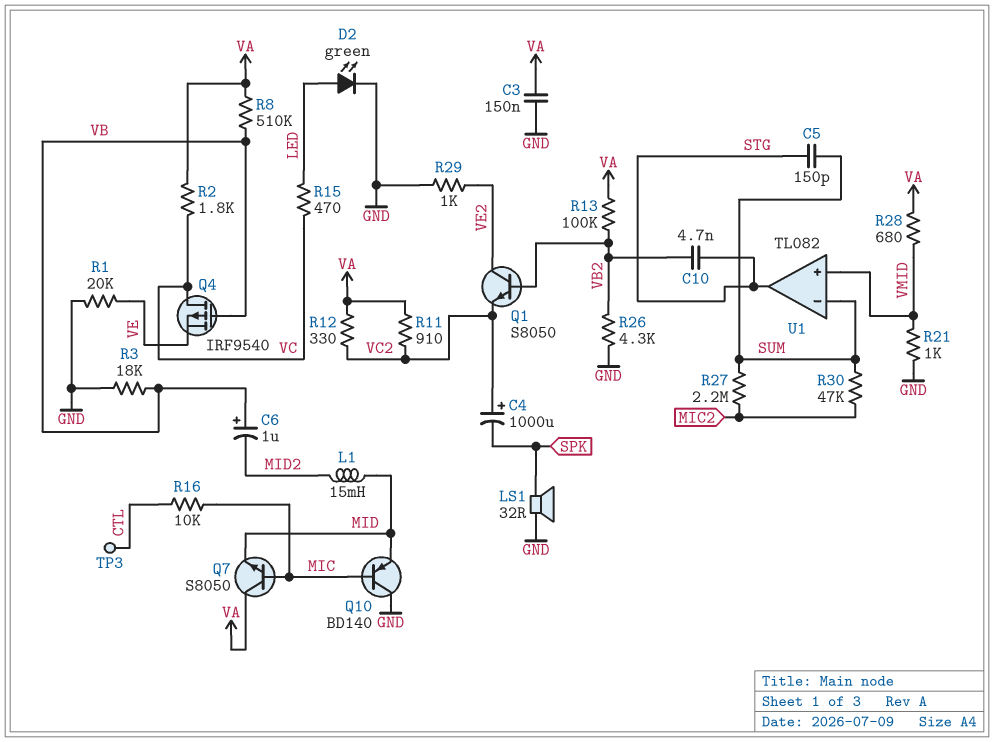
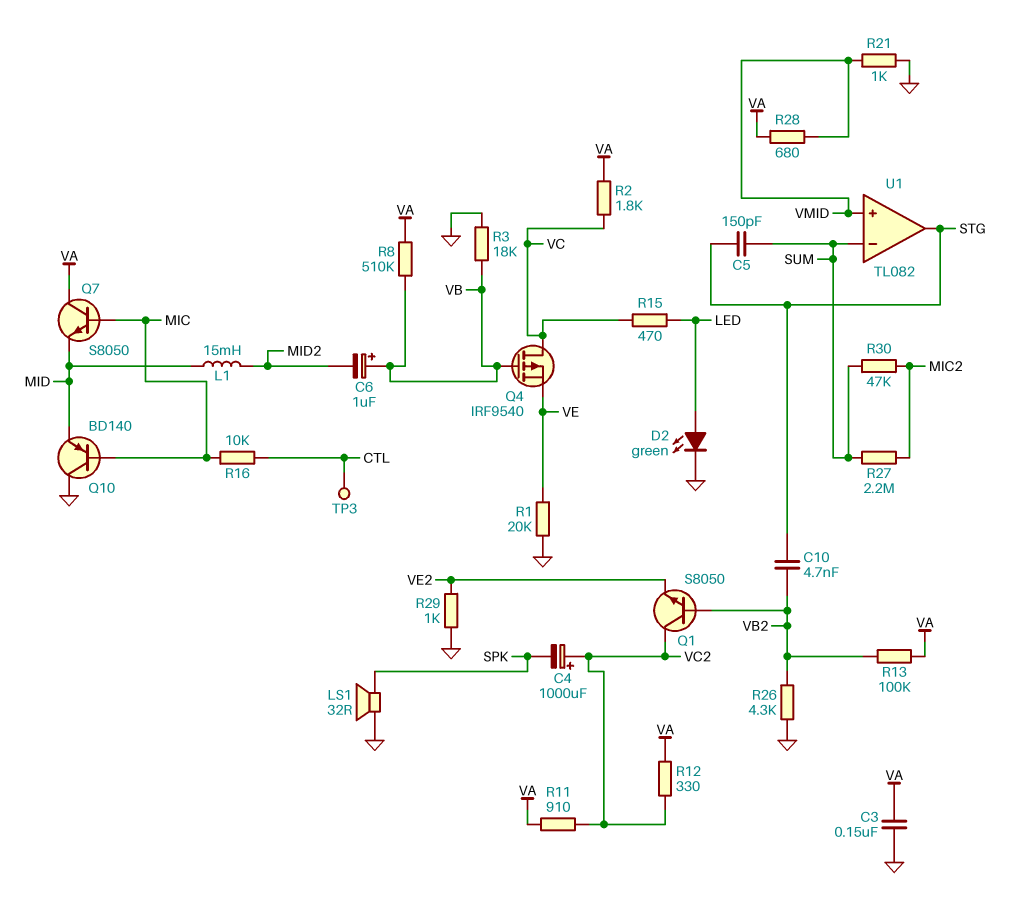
Q1: NPN S8050 (B VB2, C VE2, E VC2) -> NPN S8050 (B VB2, C VC2, E VE2)

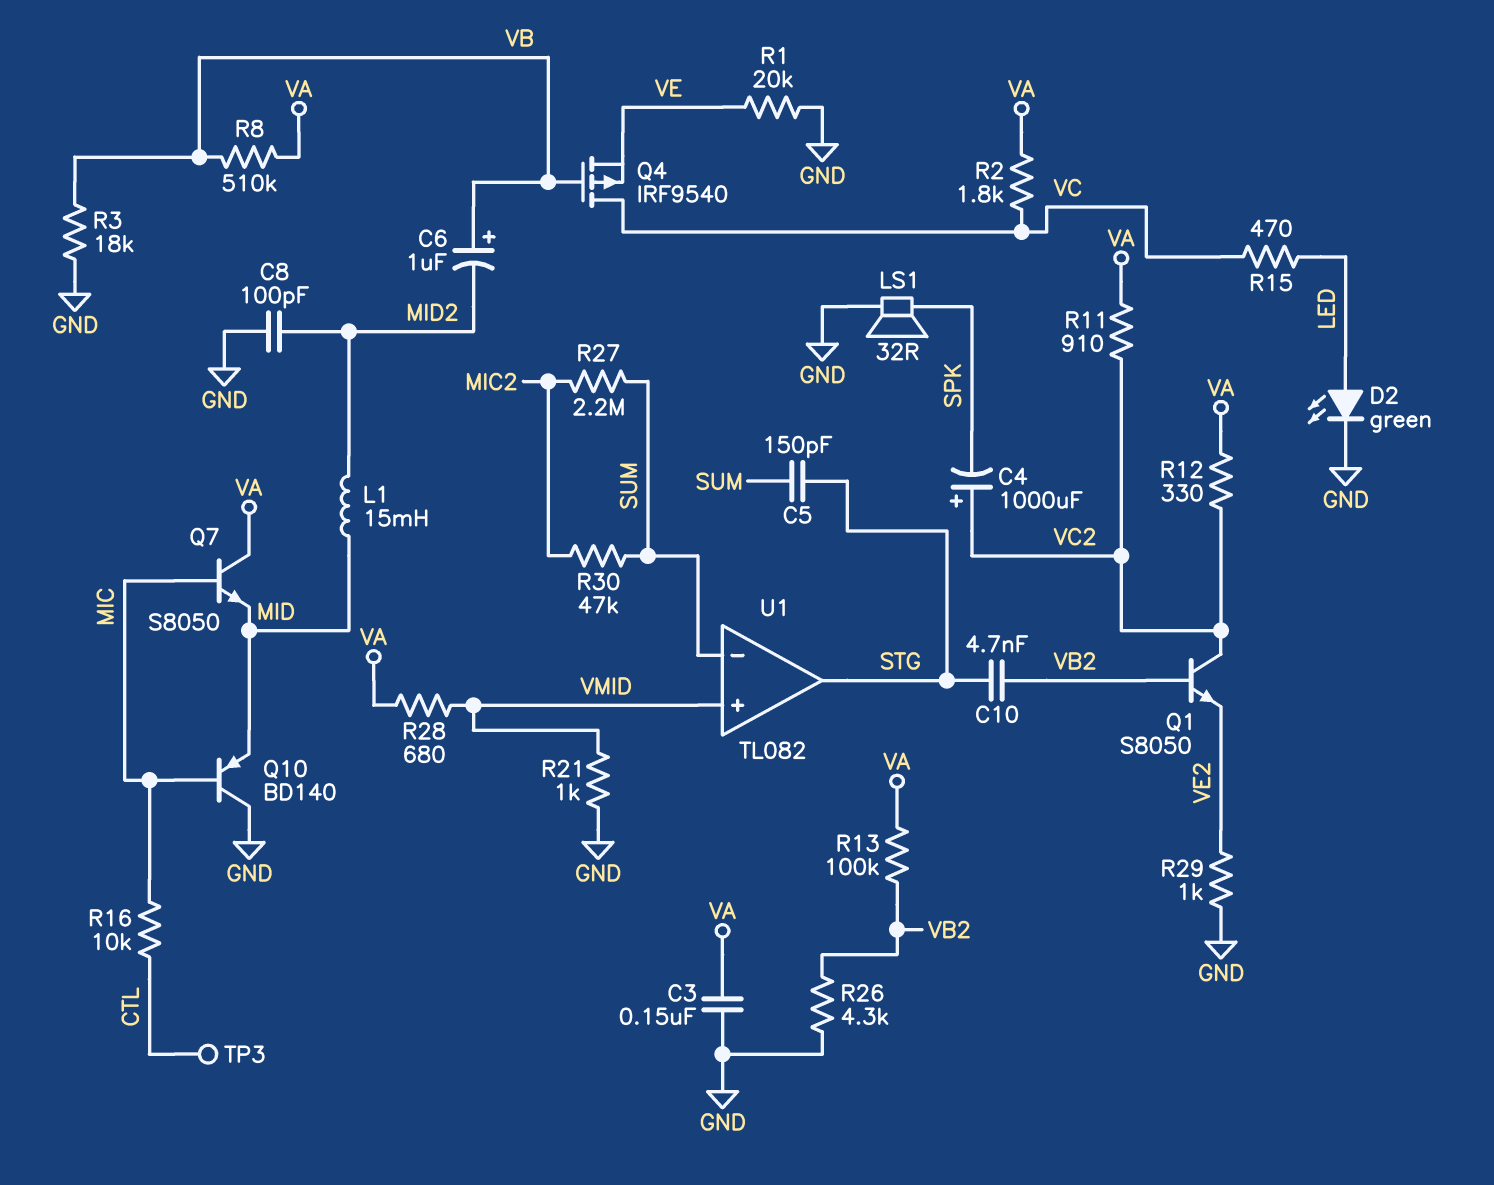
C8: none -> 100pF (GND, MID2)

